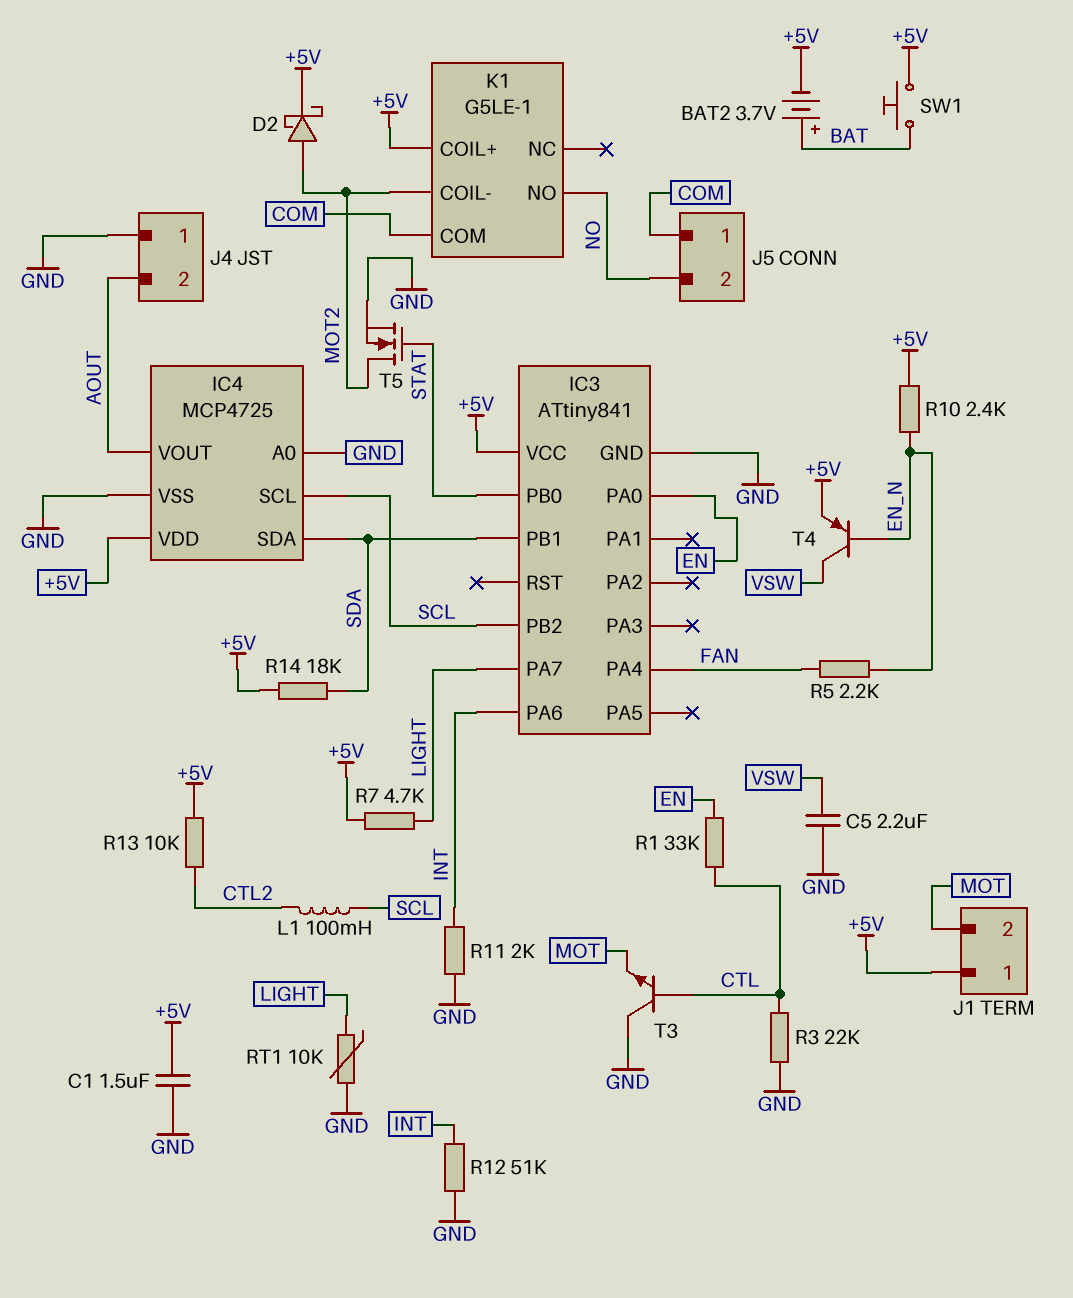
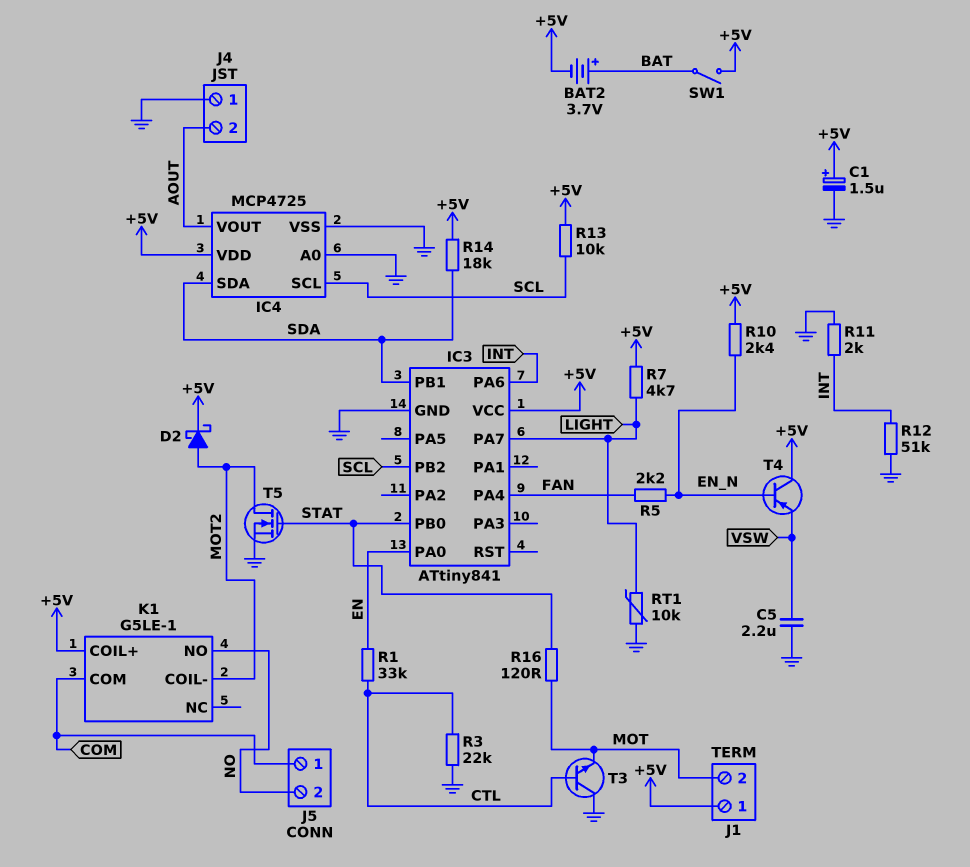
C1: 1.5uF (+5V, GND) -> 1.5uF (plus +5V, minus GND)
L1: 100mH (CTL2, SCL) -> none
R13: 10k (+5V, CTL2) -> 10k (+5V, SCL)
R16: none -> 120 (MOT, STAT)
SW1: button (+5V, BAT) -> switch (+5V, BAT)
T4: PNP (B EN_N, C VSW, E +5V) -> PNP (B EN_N, C +5V, E VSW)

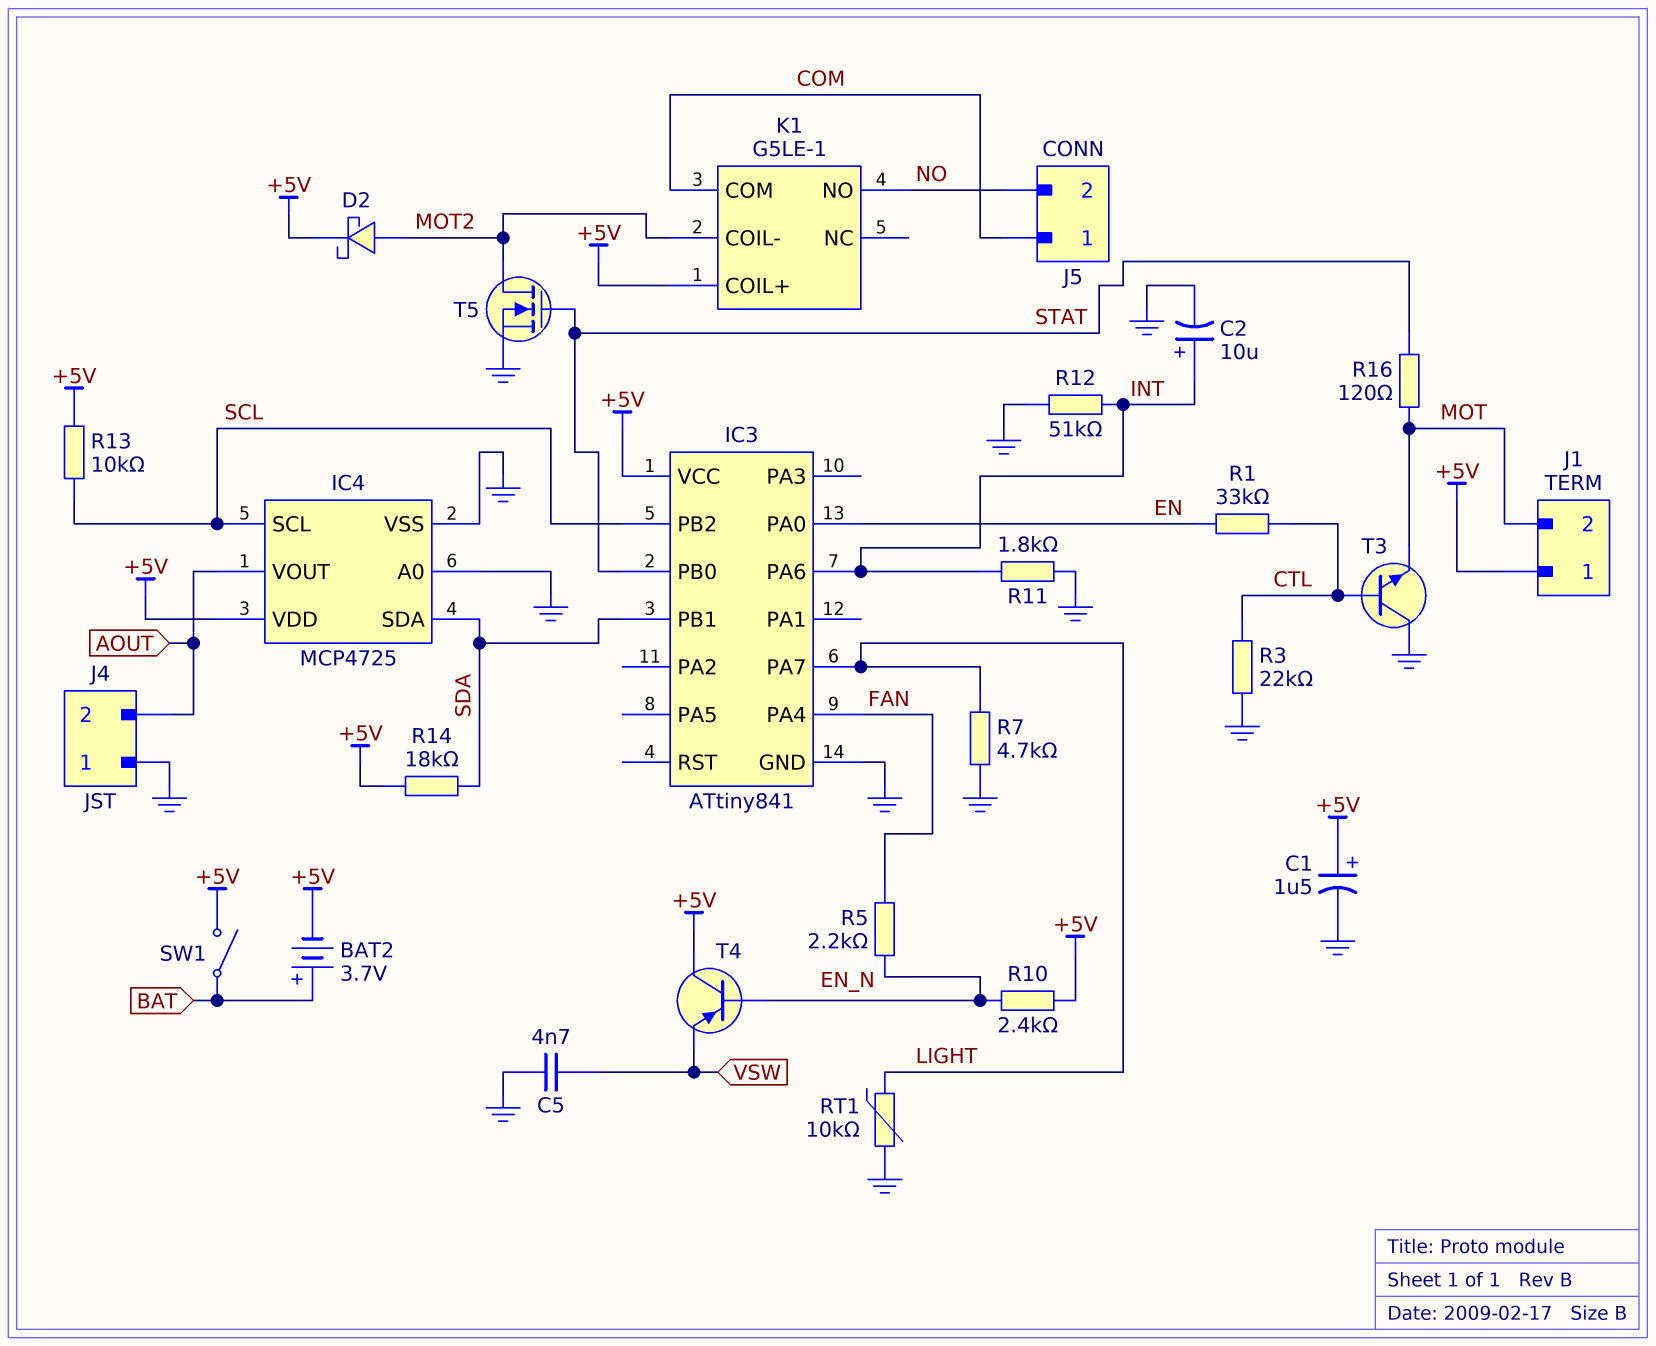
C2: none -> 10uF (plus INT, minus GND)
C5: 2.2uF (GND, VSW) -> 4.7nF (GND, VSW)
R7: 4.7k (+5V, LIGHT) -> 4.7k (GND, LIGHT)
R11: 2k (GND, INT) -> 1.8k (GND, INT)

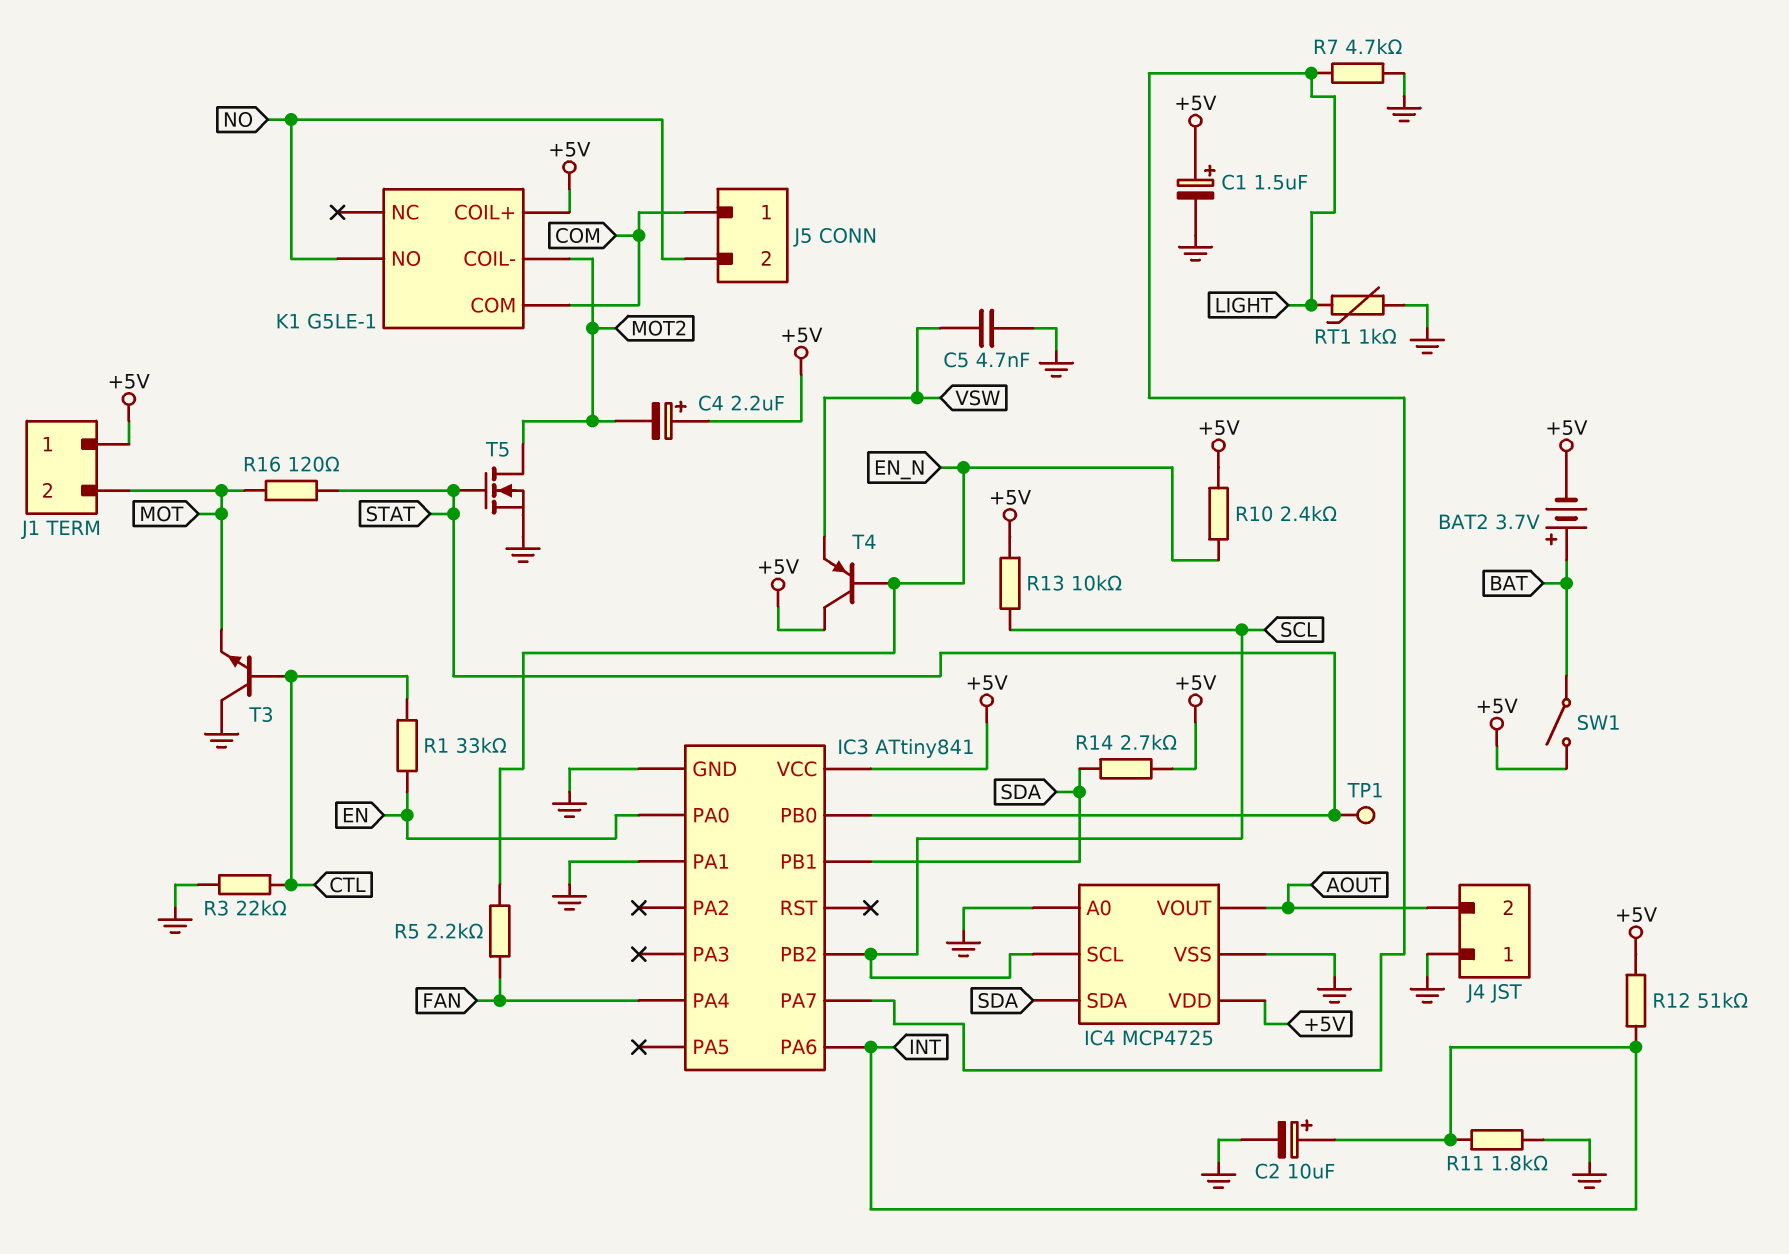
C4: none -> 2.2uF (plus +5V, minus MOT2)
D2: schottky (A MOT2, K +5V) -> none
IC3 pin PA1: none -> GND
R12: 51k (GND, INT) -> 51k (+5V, INT)
R14: 18k (+5V, SDA) -> 2.7k (+5V, SDA)
RT1: 10k (GND, LIGHT) -> 1k (GND, LIGHT)
TP1: none -> test point (STAT)

